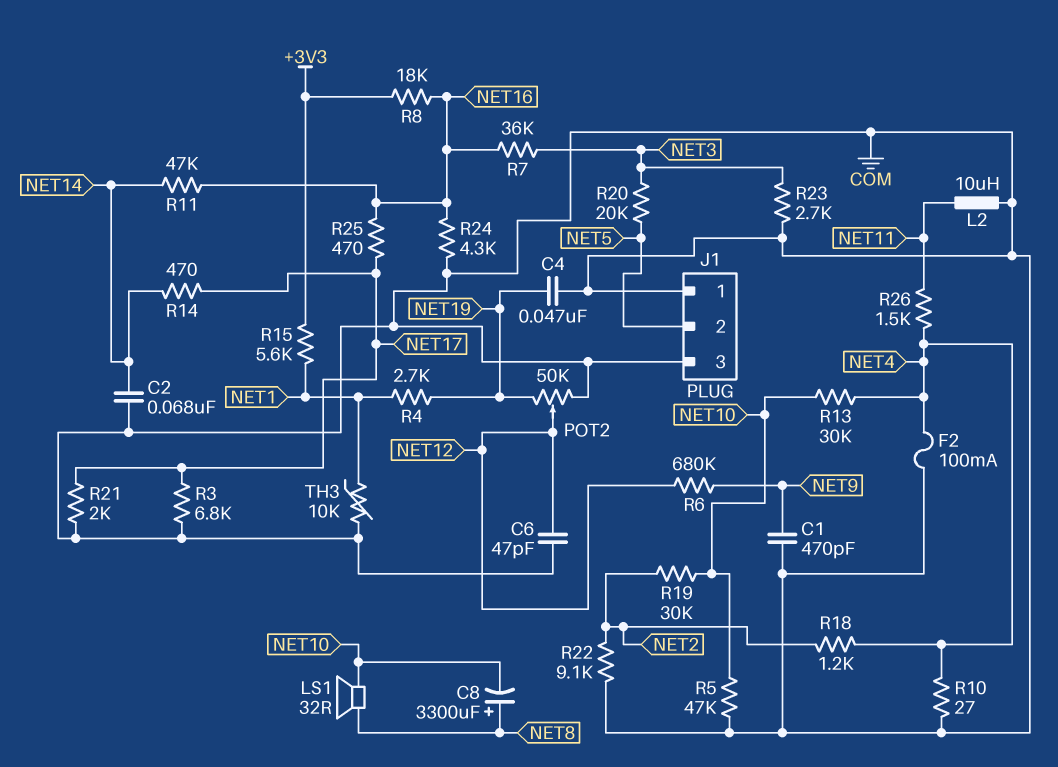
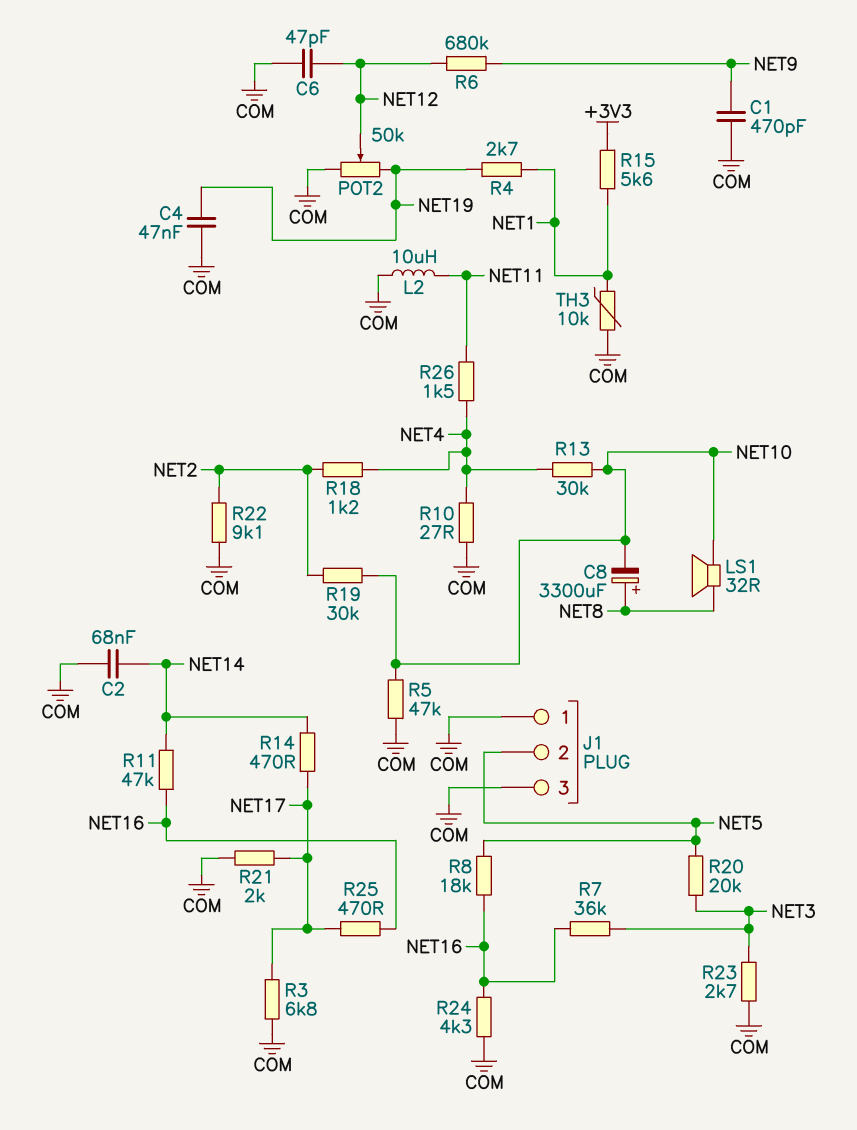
F2: 100mA (COM, NET4) -> none
R8: 18k (+3V3, NET16) -> 18k (NET5, NET16)

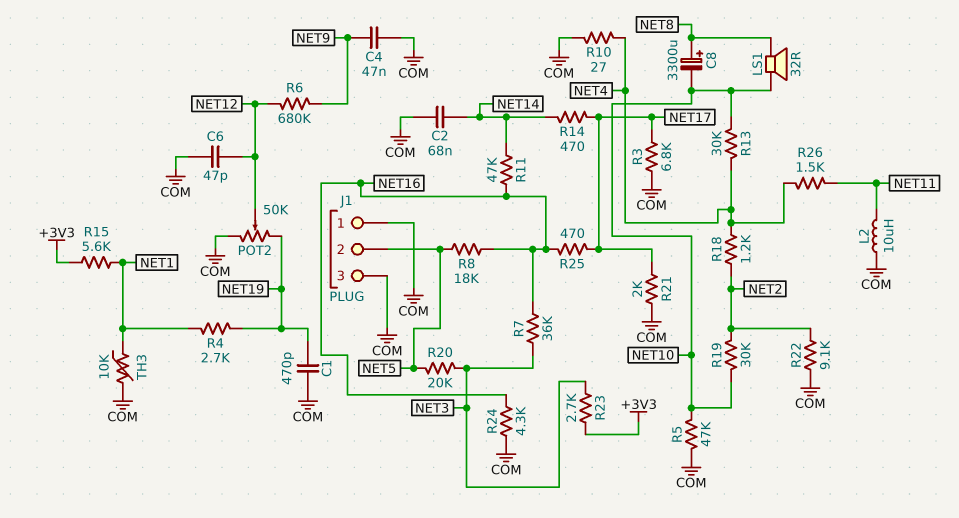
C1: 470pF (COM, NET9) -> 470pF (COM, NET19)
C4: 47nF (COM, NET19) -> 47nF (COM, NET9)
R23: 2.7k (COM, NET3) -> 2.7k (+3V3, NET3)

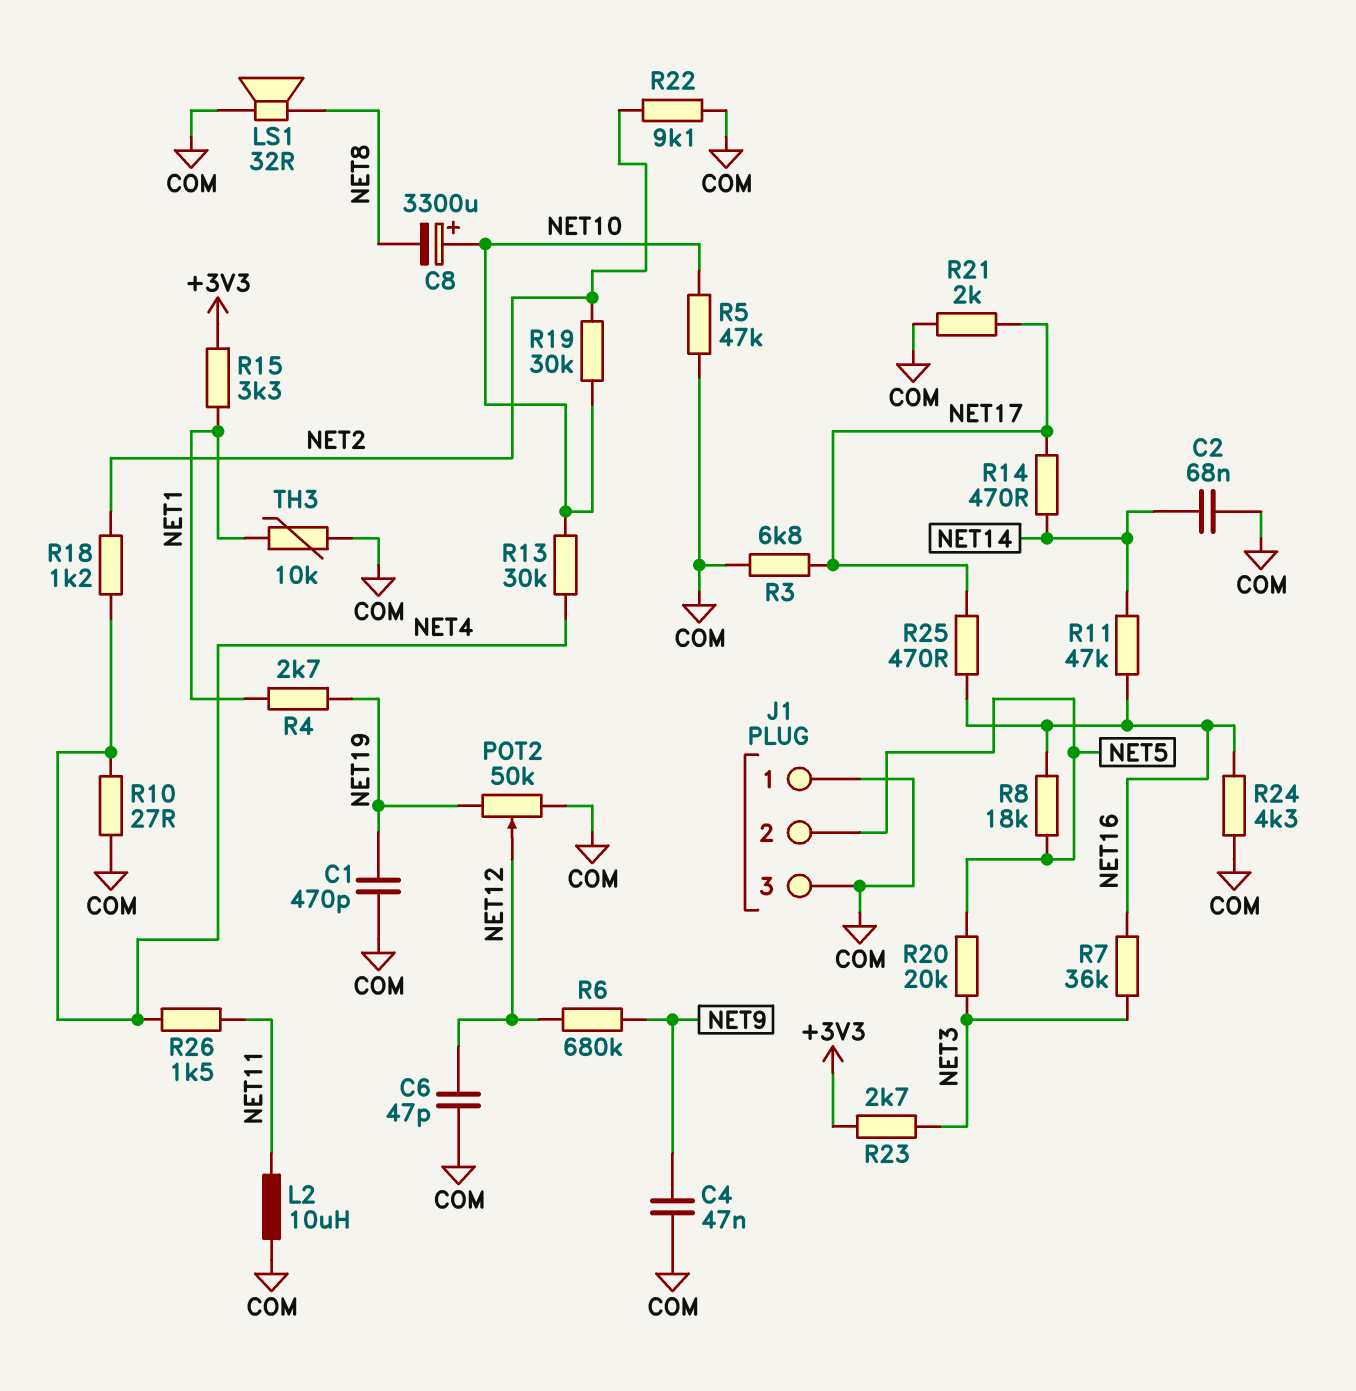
C8: 3300uF (plus NET8, minus NET10) -> 3300uF (plus NET10, minus NET8)
LS1: speaker 32R (NET8, NET10) -> speaker 32R (COM, NET8)
R15: 5.6k (+3V3, NET1) -> 3.3k (+3V3, NET1)

